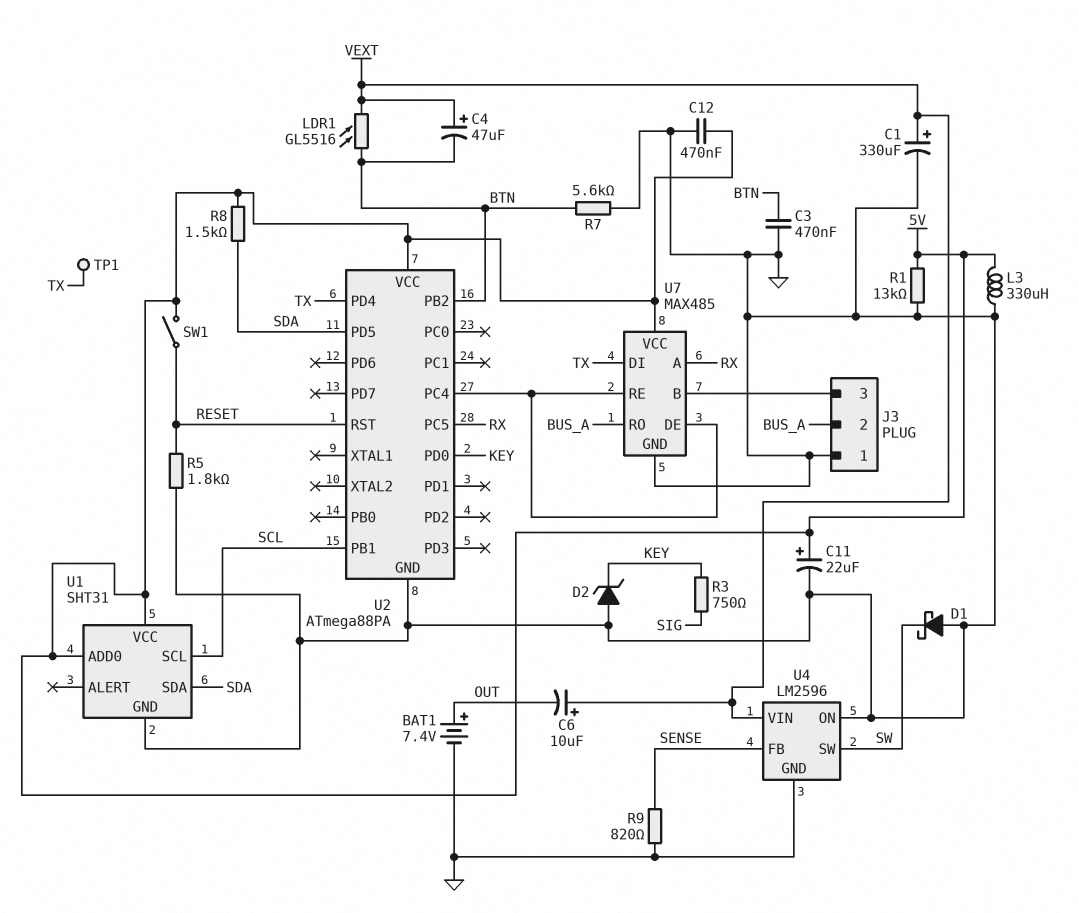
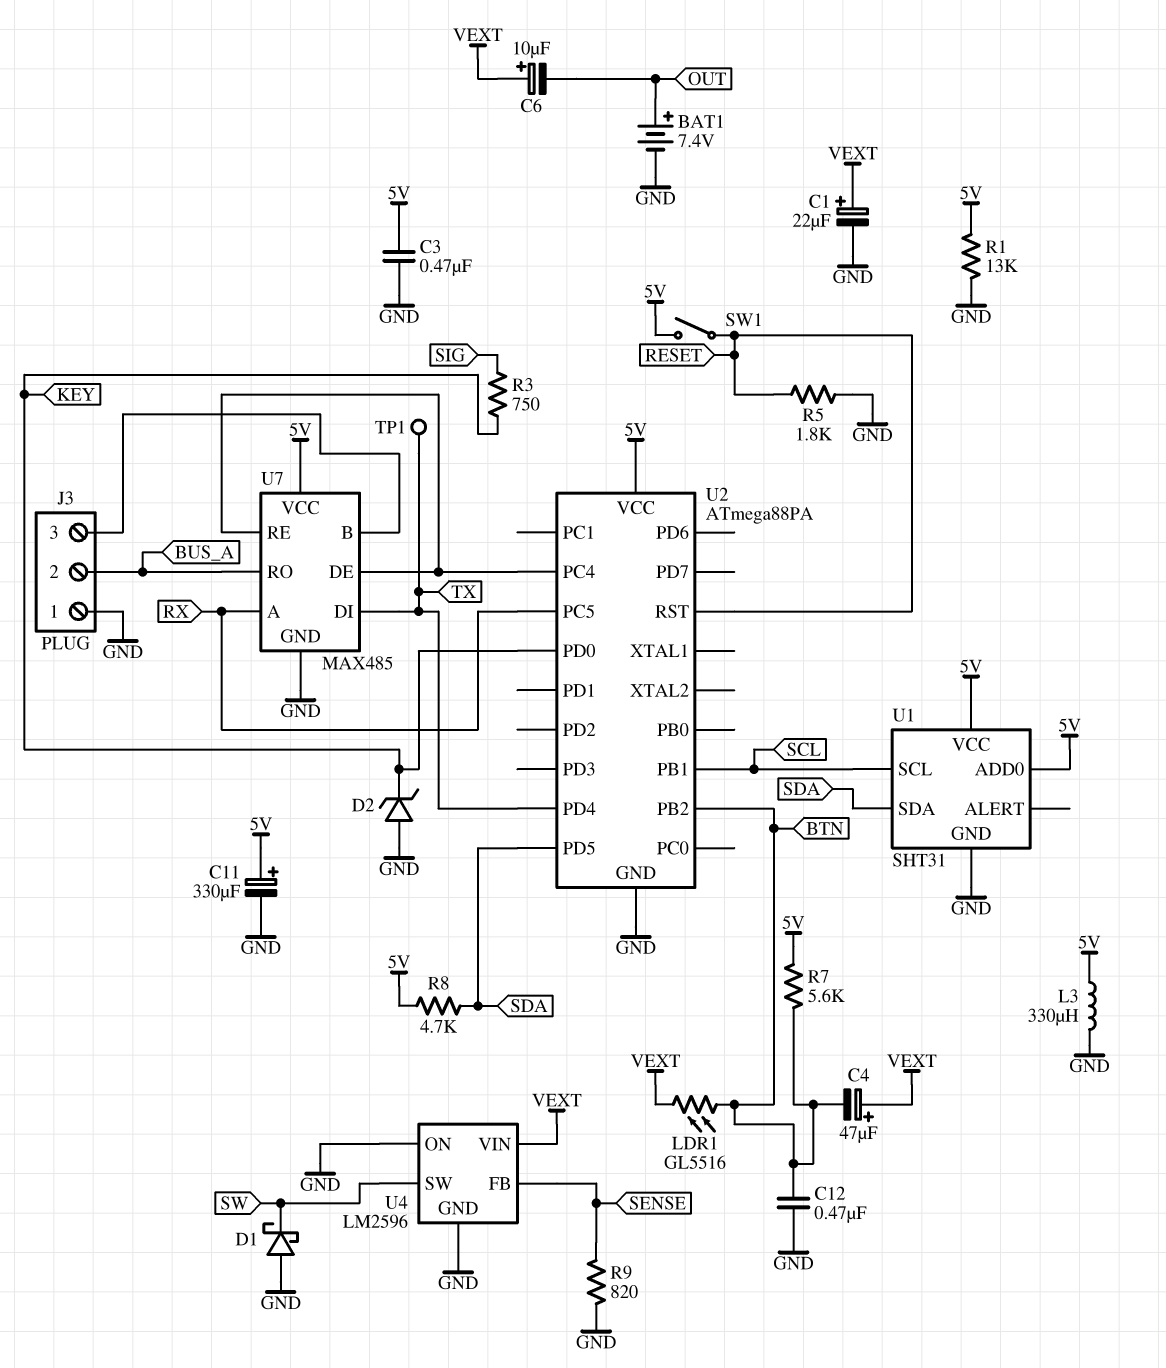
C1: 330uF (plus VEXT, minus GND) -> 22uF (plus VEXT, minus GND)
C3: 470nF (BTN, GND) -> 470nF (5V, GND)
C11: 22uF (plus 5V, minus GND) -> 330uF (plus 5V, minus GND)
C12: 470nF (5V, GND) -> 470nF (BTN, GND)
R7: 5.6k (BTN, GND) -> 5.6k (5V, BTN)
R8: 1.5k (5V, SDA) -> 4.7k (5V, SDA)

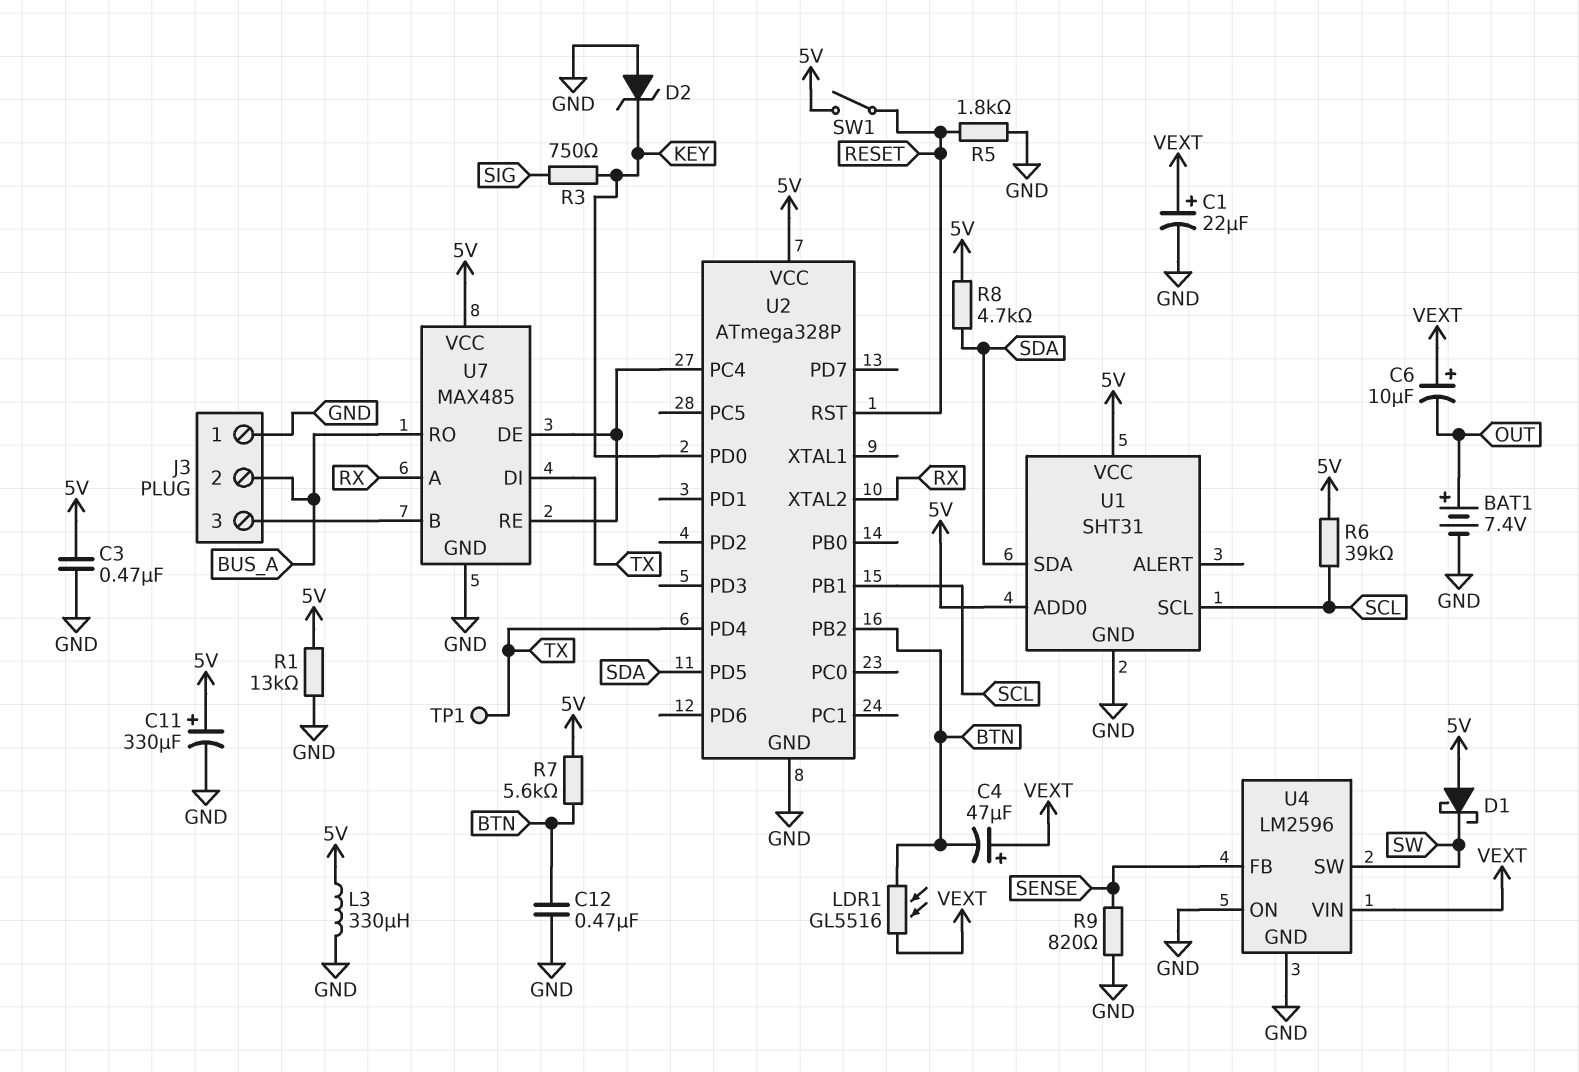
D1: schottky (A GND, K SW) -> schottky (A 5V, K SW)
R6: none -> 39k (5V, SCL)
U2: ATmega88PA -> ATmega328P
U2 pin PC5: RX -> none
U2 pin XTAL2: none -> RX

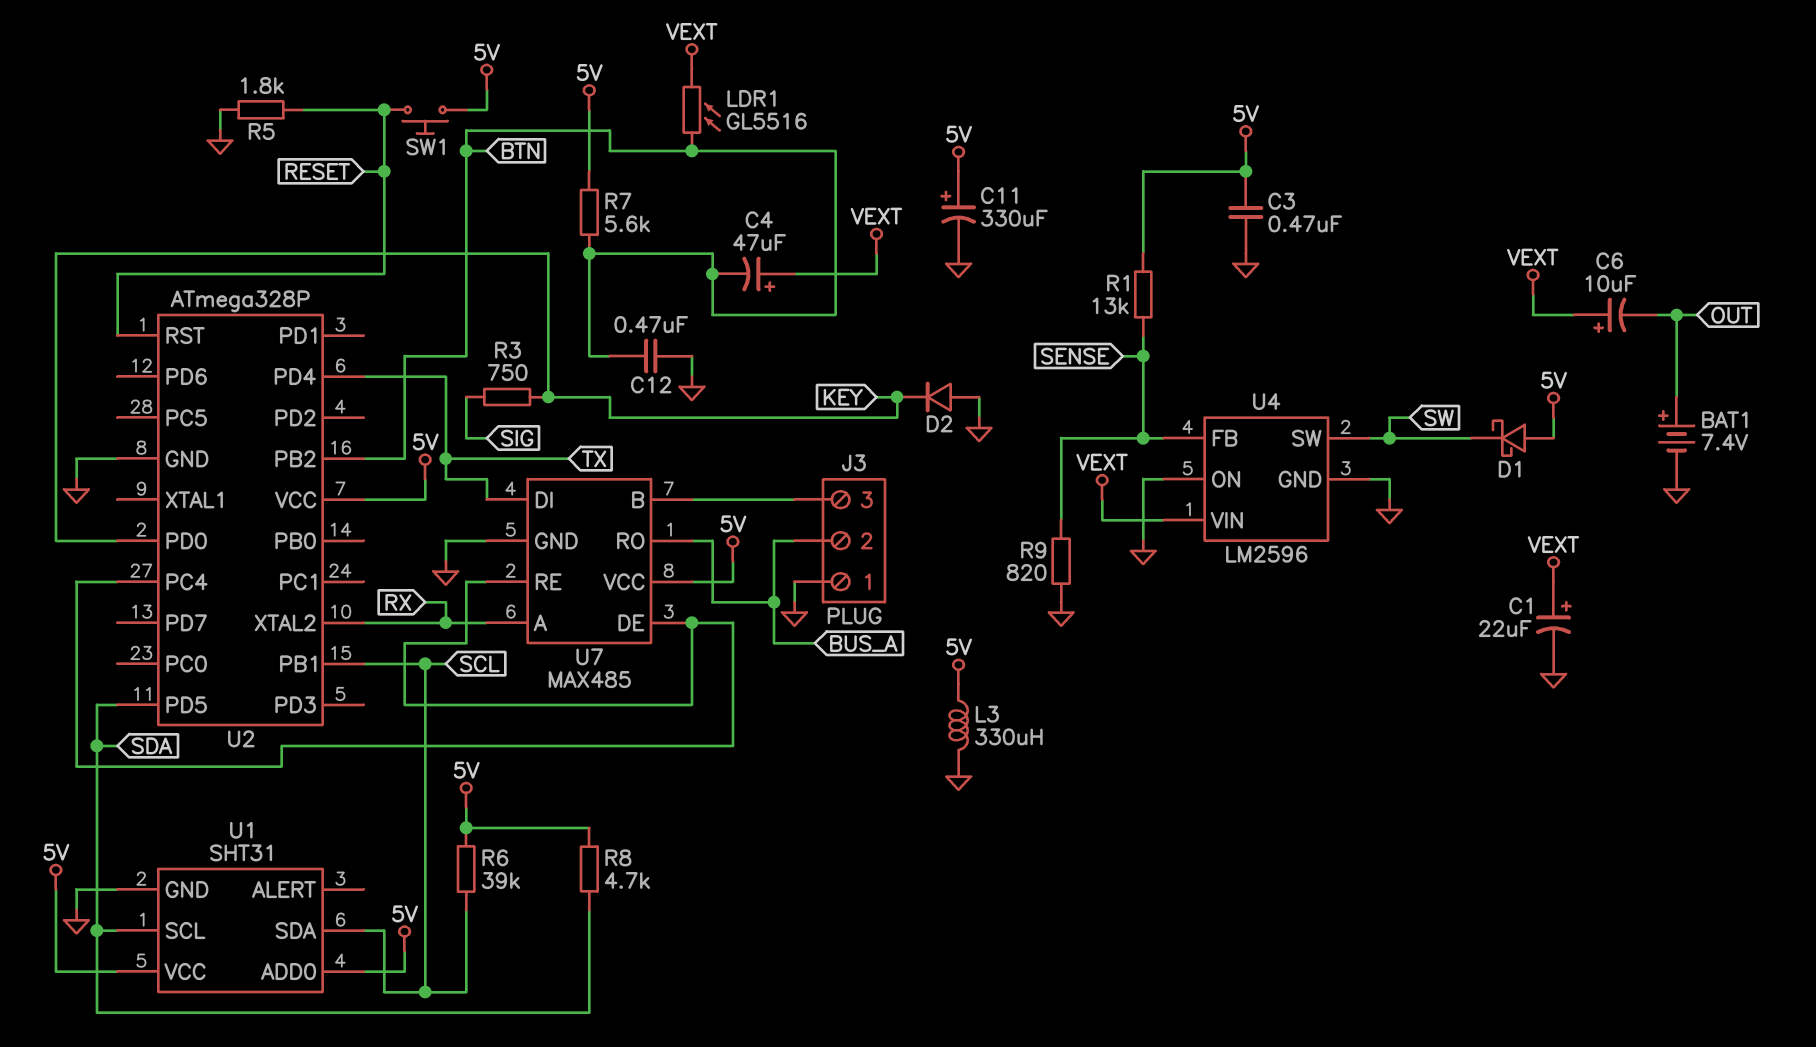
D2: zener (A GND, K KEY) -> diode (A GND, K KEY)
R1: 13k (5V, GND) -> 13k (5V, SENSE)
SW1: switch (5V, RESET) -> button (5V, RESET)
TP1: test point (TX) -> none
U1 pin SCL: SCL -> SDA
U1 pin SDA: SDA -> SCL

